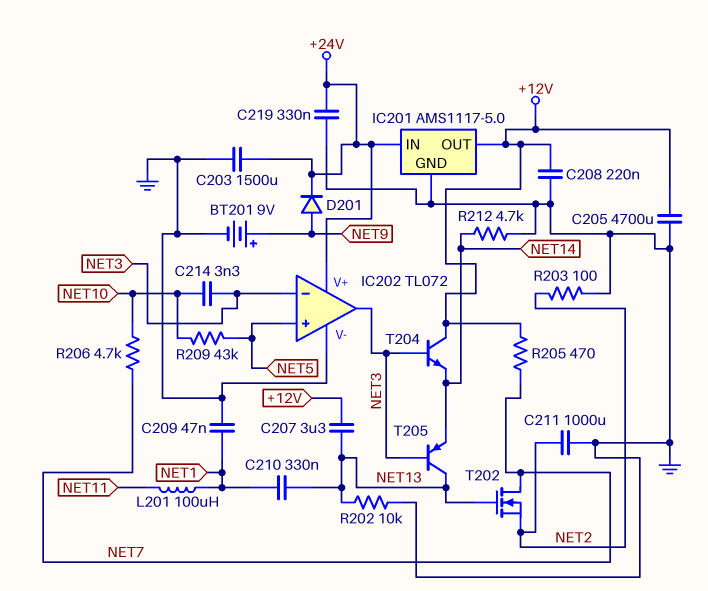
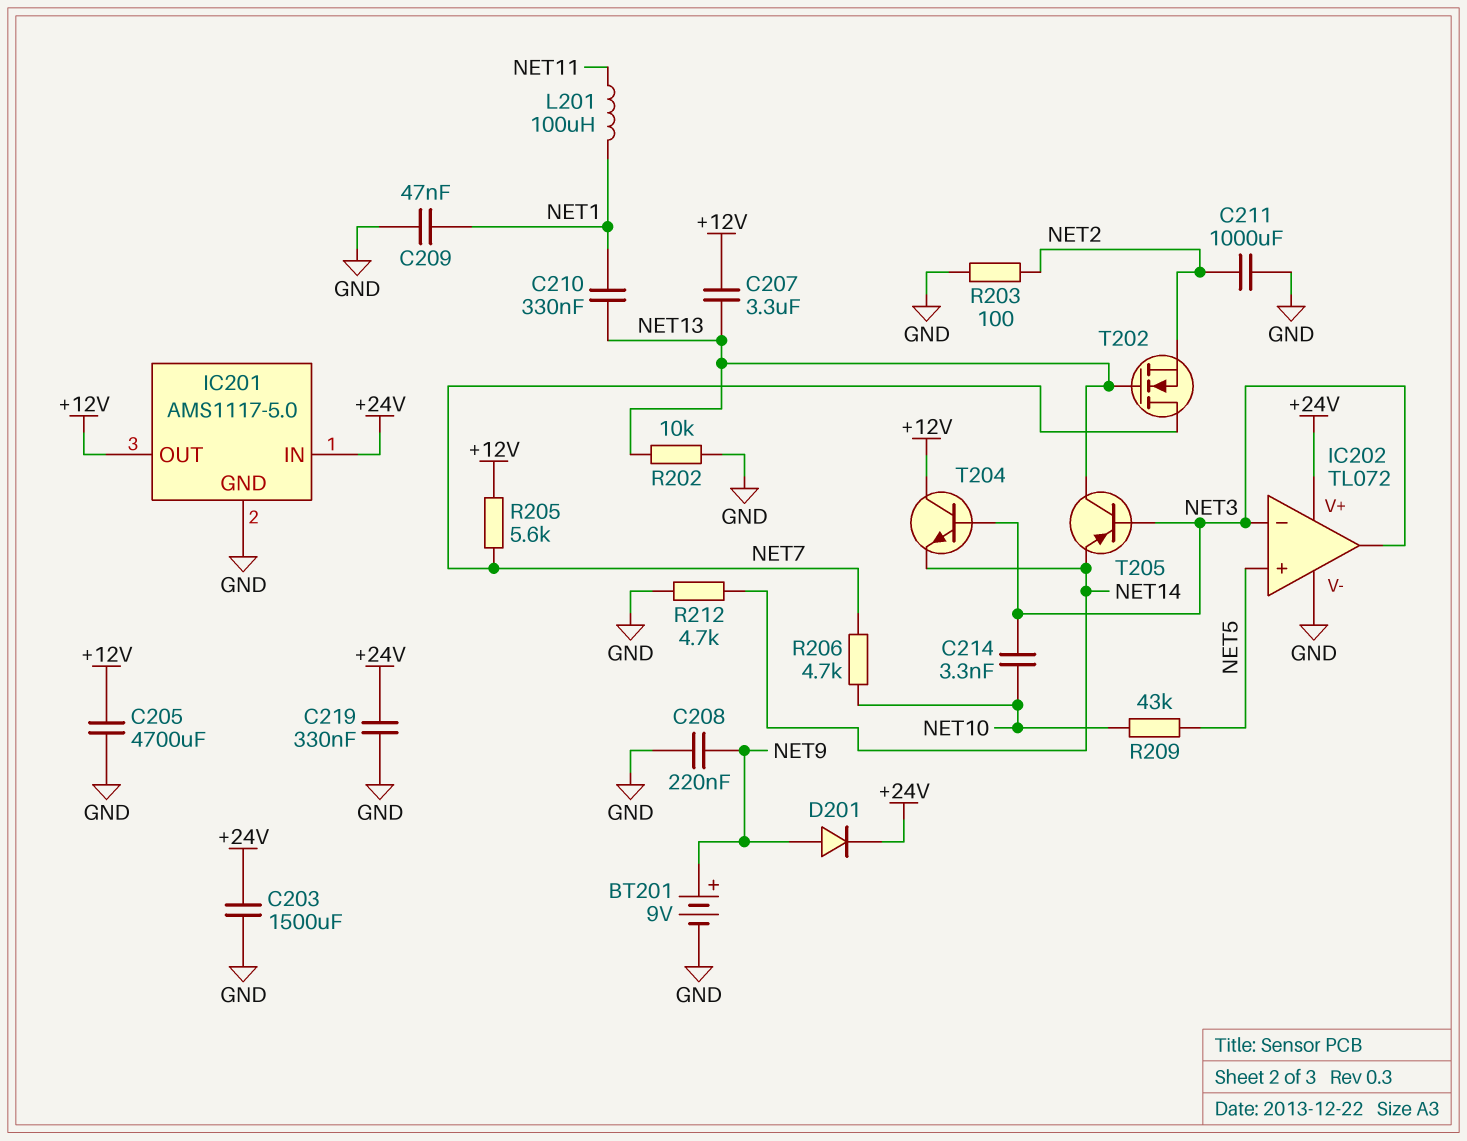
C208: 220nF (+12V, GND) -> 220nF (GND, NET9)
R205: 470 (+12V, NET7) -> 5.6k (+12V, NET7)

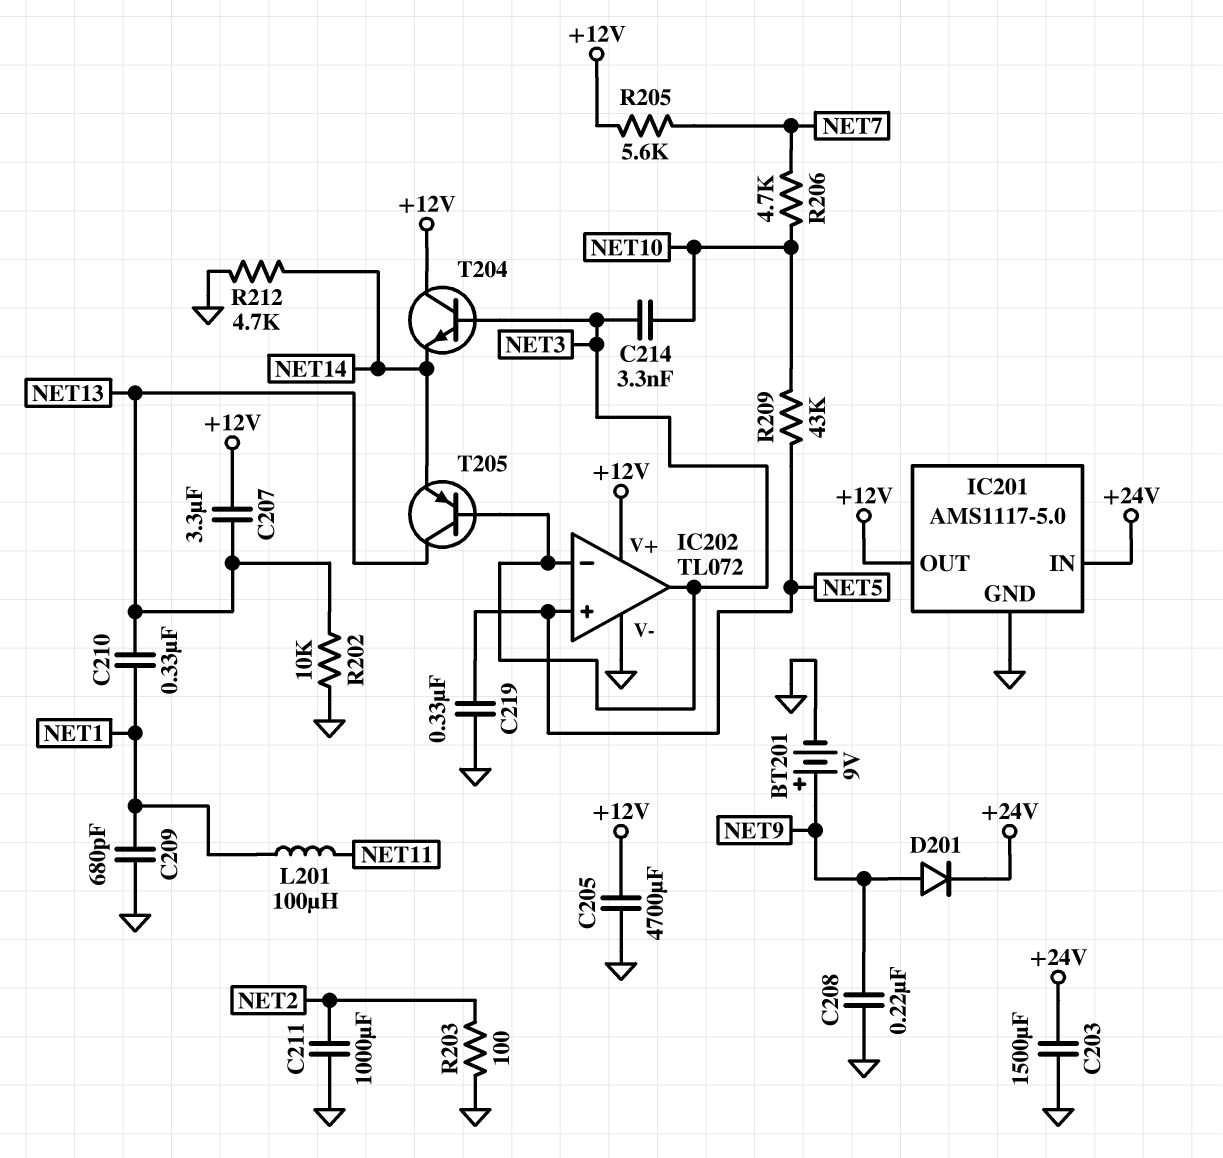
C209: 47nF (GND, NET1) -> 680pF (GND, NET1)
C219: 330nF (+24V, GND) -> 330nF (GND, NET5)
IC202 pin V+: +24V -> +12V
T202: NMOS (G NET13, D NET7, S NET2) -> none

